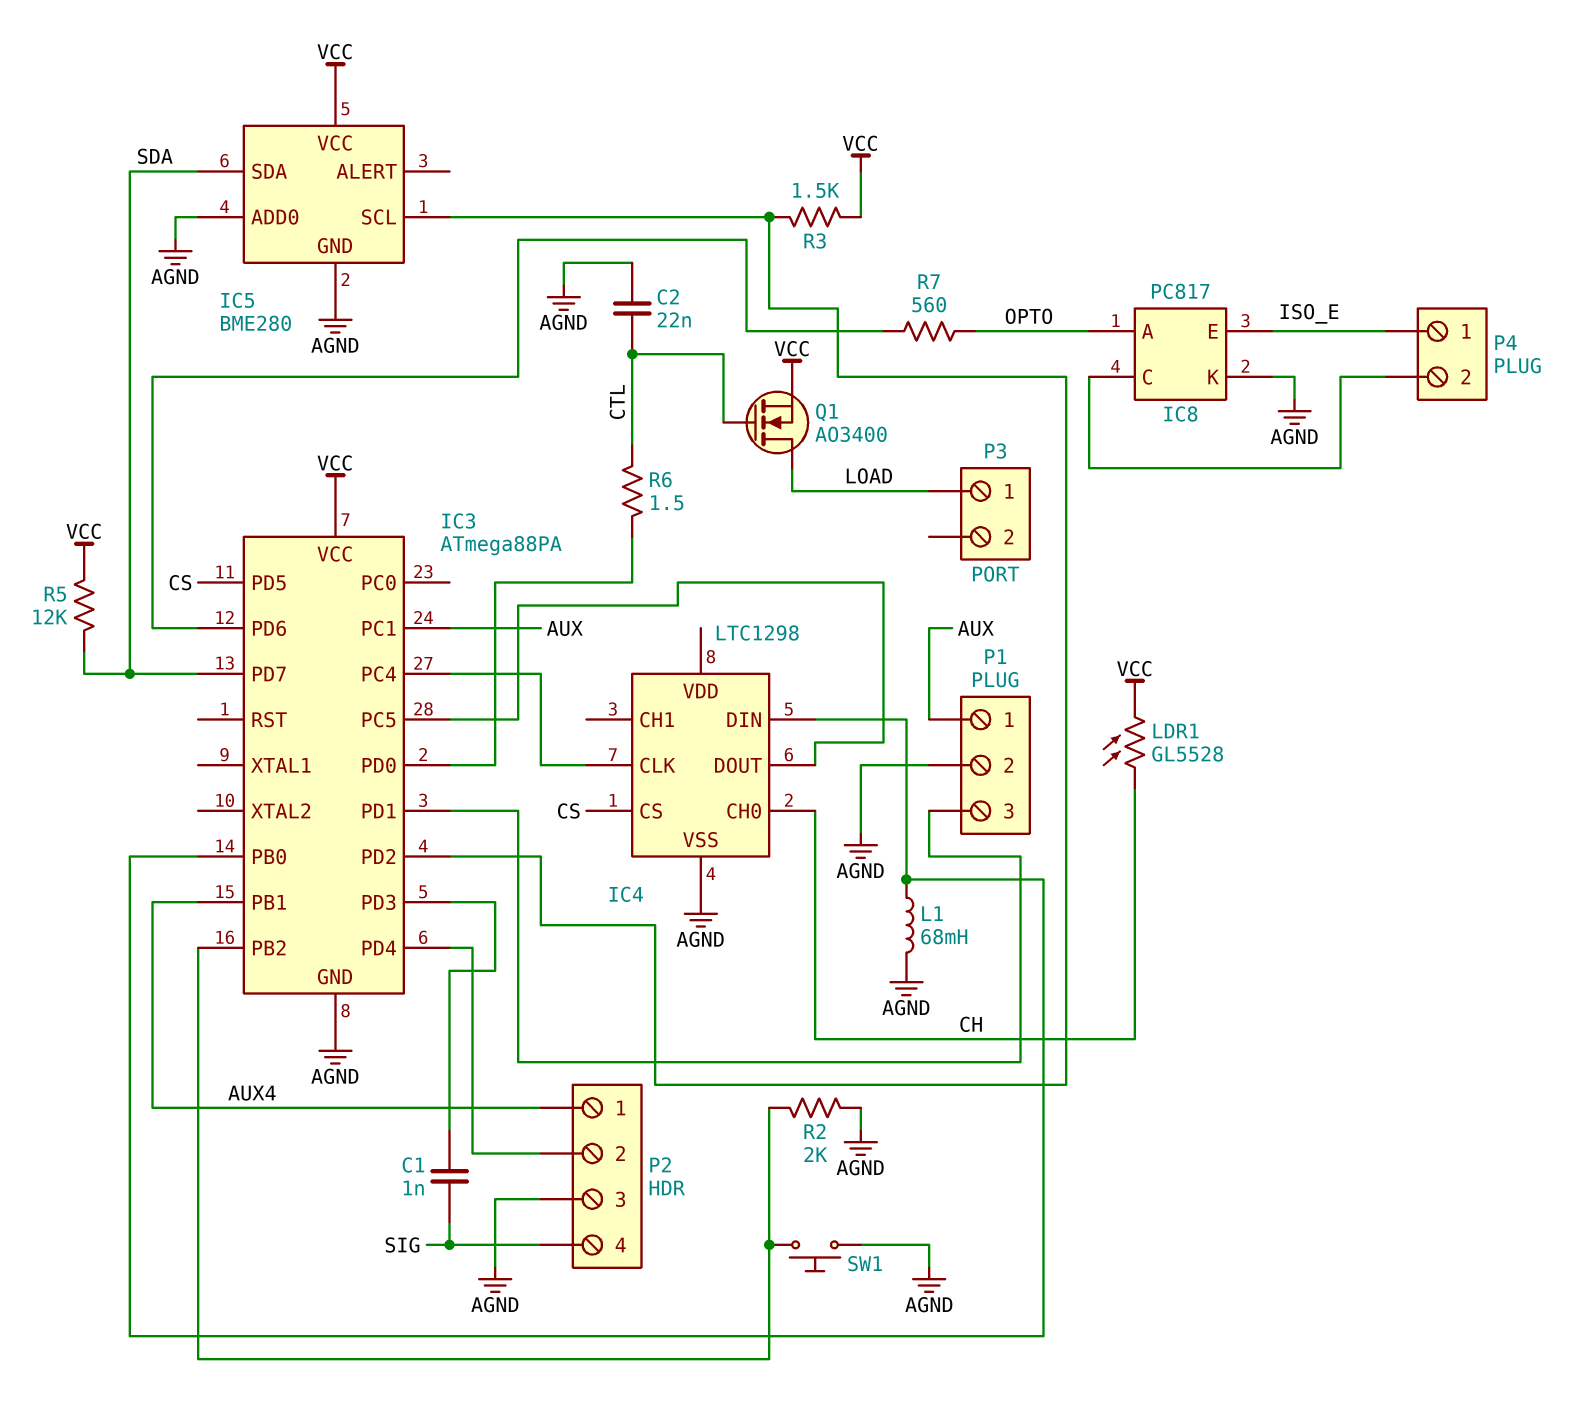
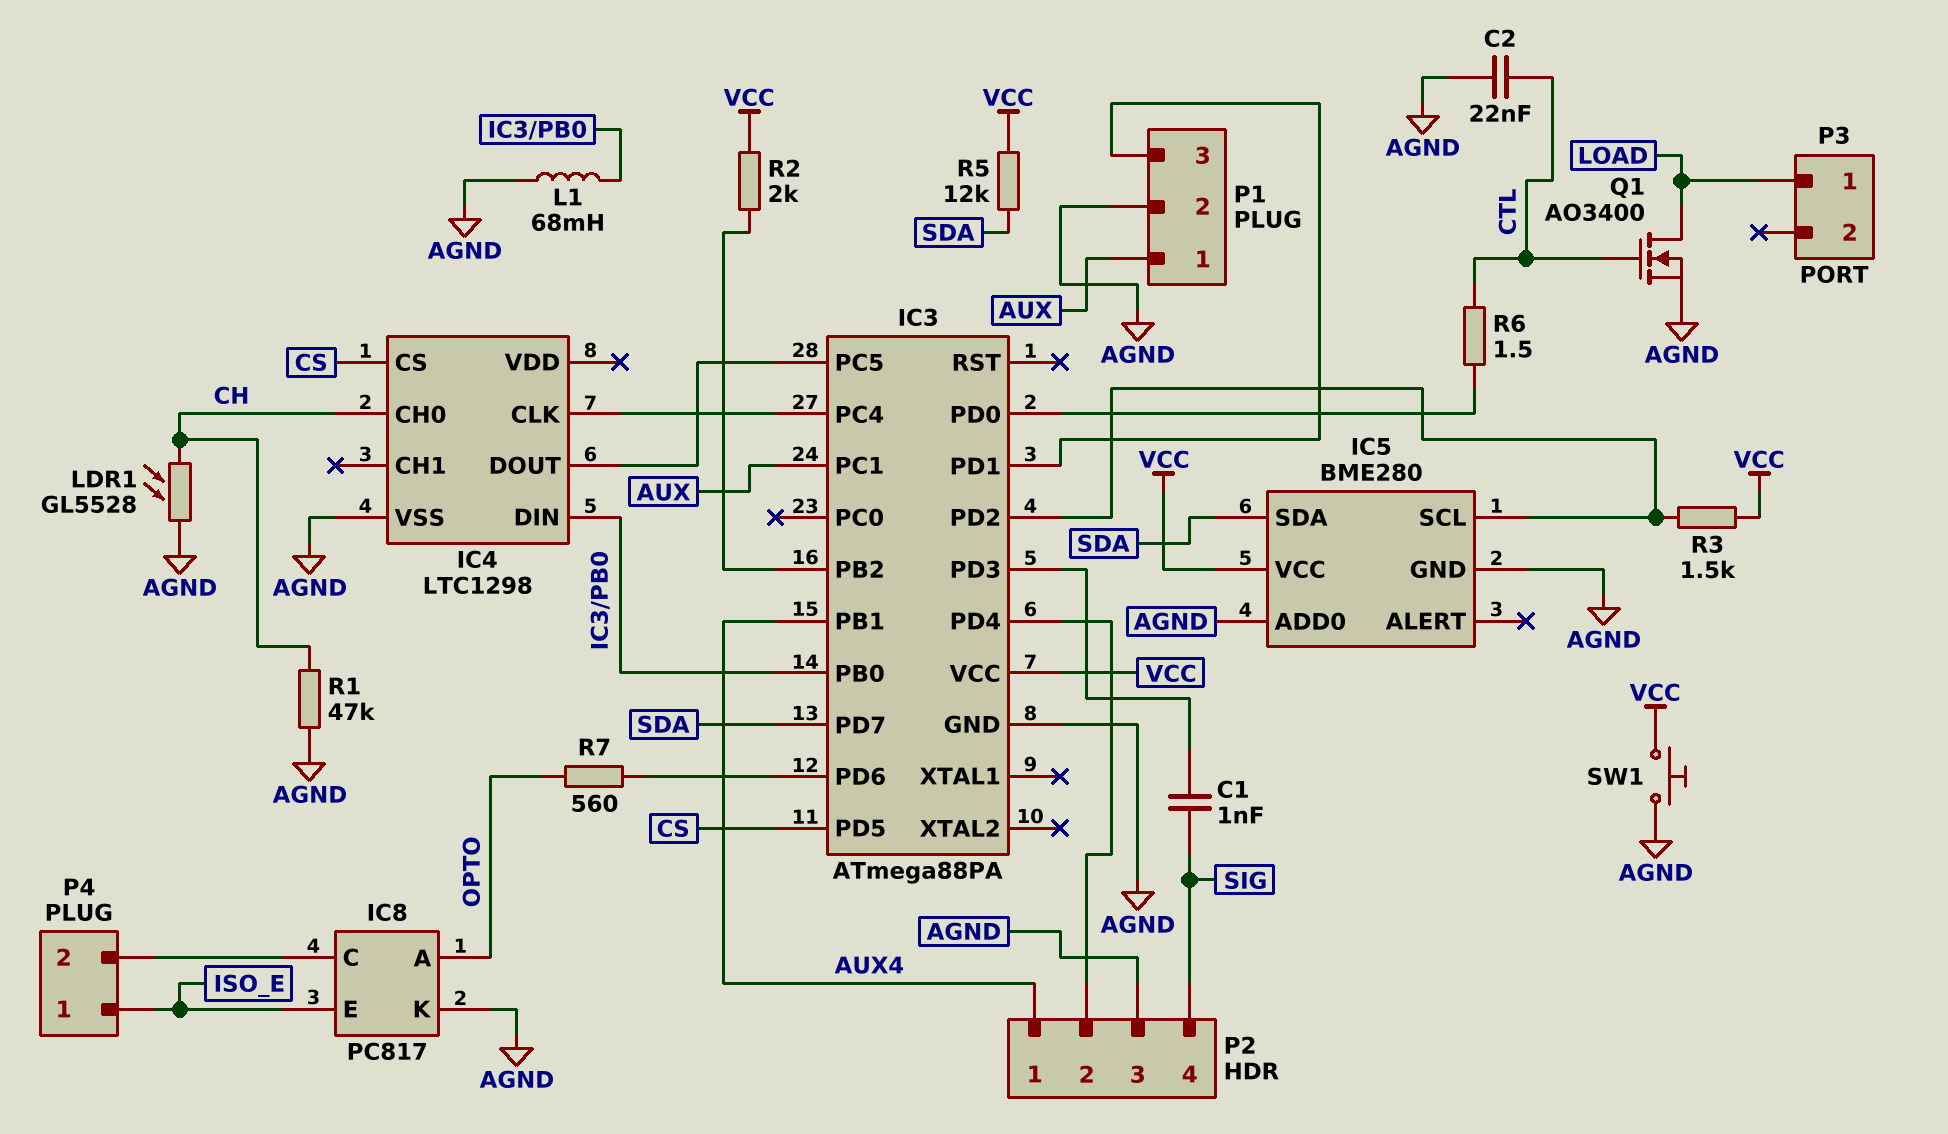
LDR1: GL5528 (CH, VCC) -> GL5528 (AGND, CH)
Q1: NMOS AO3400 (G CTL, D LOAD, S VCC) -> NMOS AO3400 (G CTL, D LOAD, S AGND)
R1: none -> 47k (AGND, CH)
R2: 2k (AGND, IC3/PB2) -> 2k (IC3/PB2, VCC)
SW1: button (AGND, IC3/PB2) -> button (AGND, VCC)

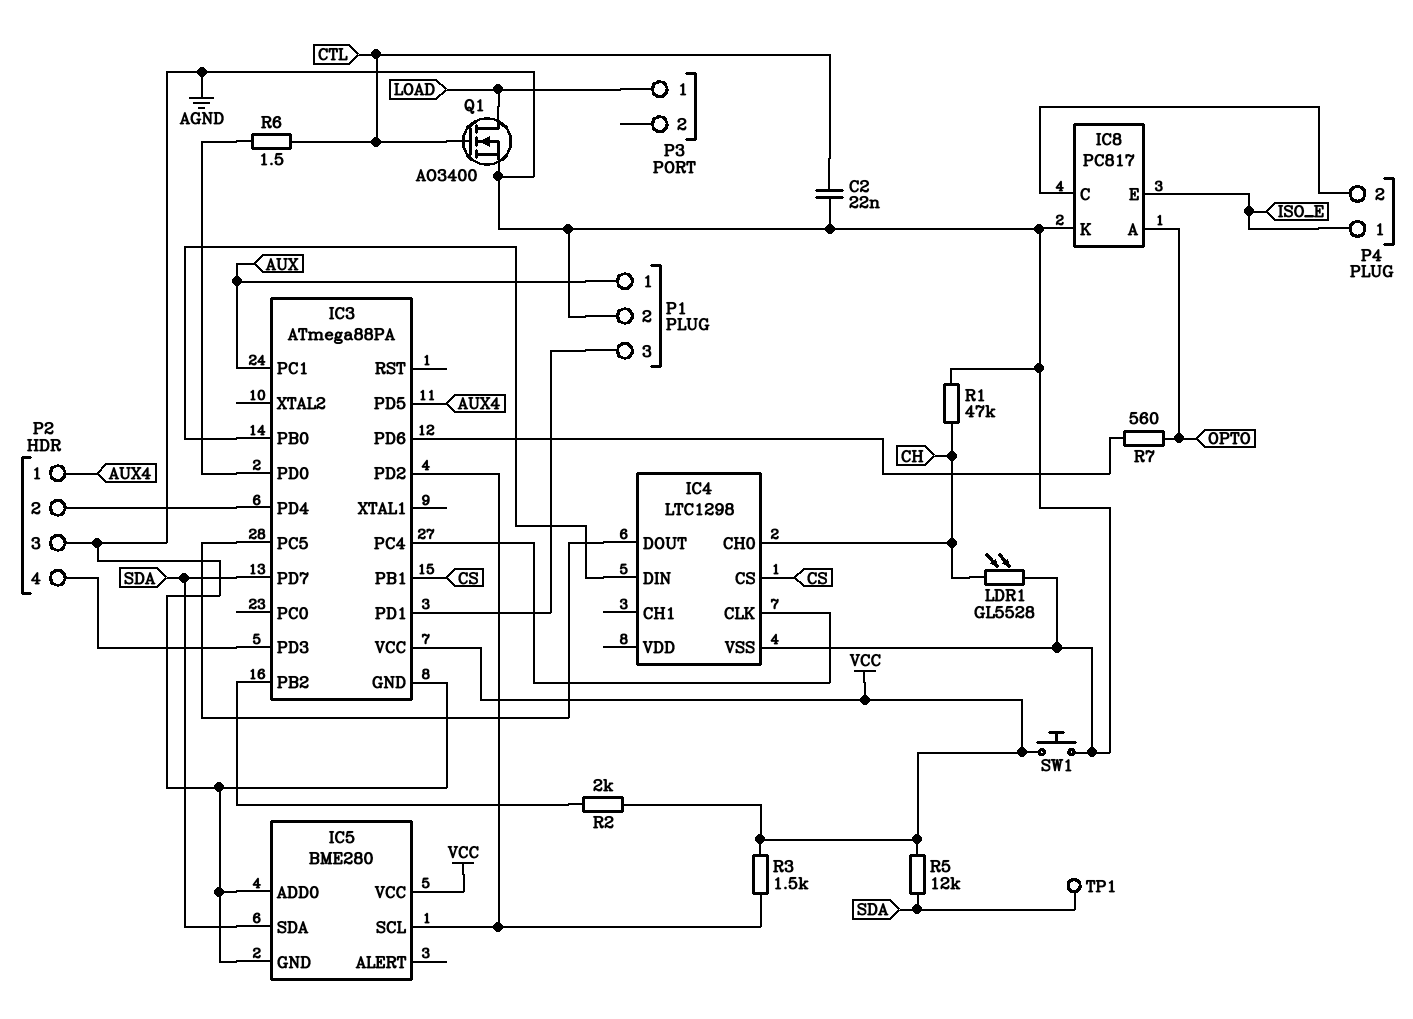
C1: 1nF (IC3/PD3, SIG) -> none
IC3 pin PB1: AUX4 -> CS
IC3 pin PD5: CS -> AUX4
L1: 68mH (AGND, IC3/PB0) -> none
P2 pin 4: SIG -> IC3/PD3
TP1: none -> test point (SDA)

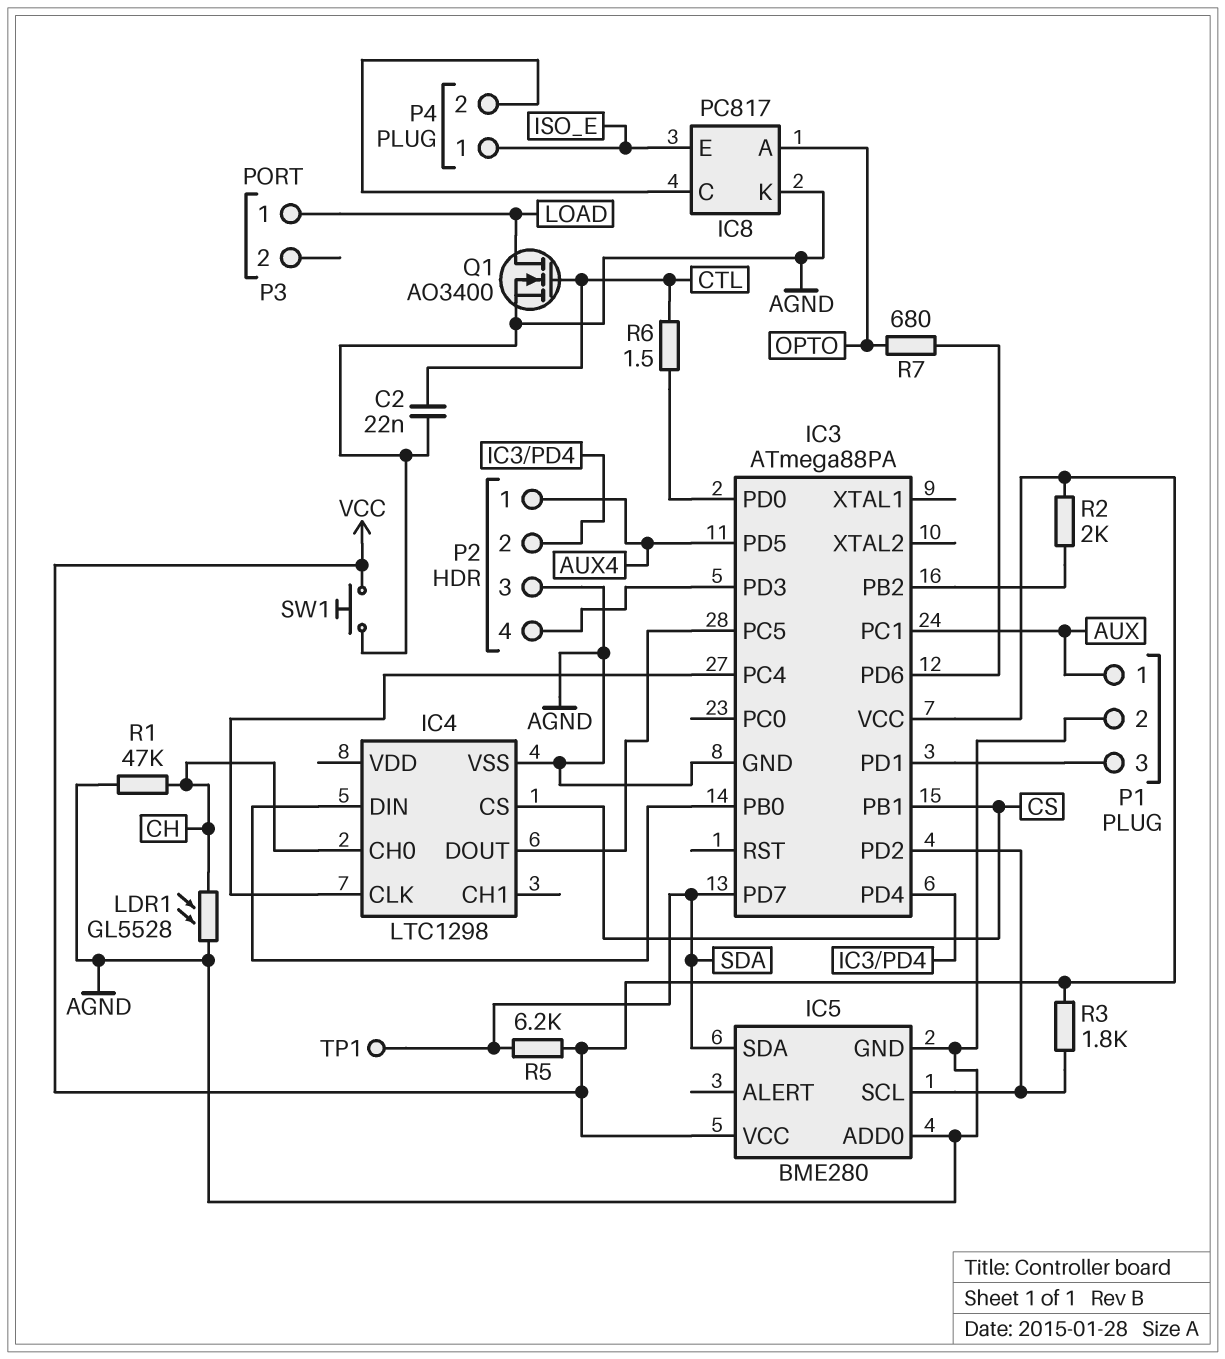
R3: 1.5k (IC3/PD2, VCC) -> 1.8k (IC3/PD2, VCC)
R5: 12k (SDA, VCC) -> 6.2k (SDA, VCC)
R7: 560 (IC3/PD6, OPTO) -> 680 (IC3/PD6, OPTO)

